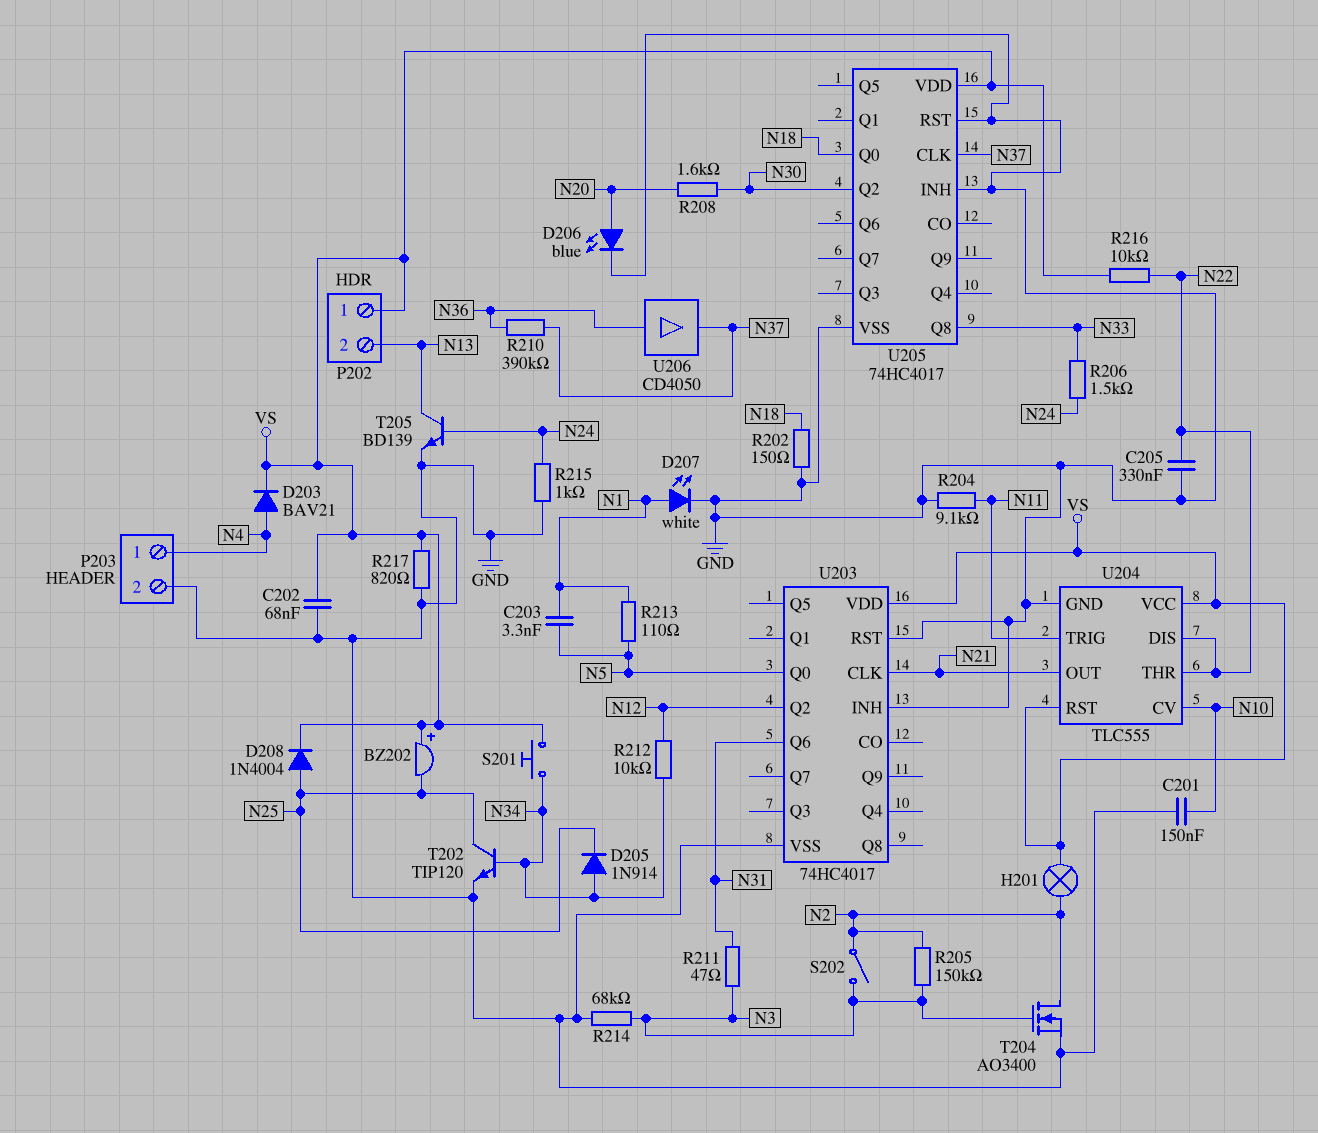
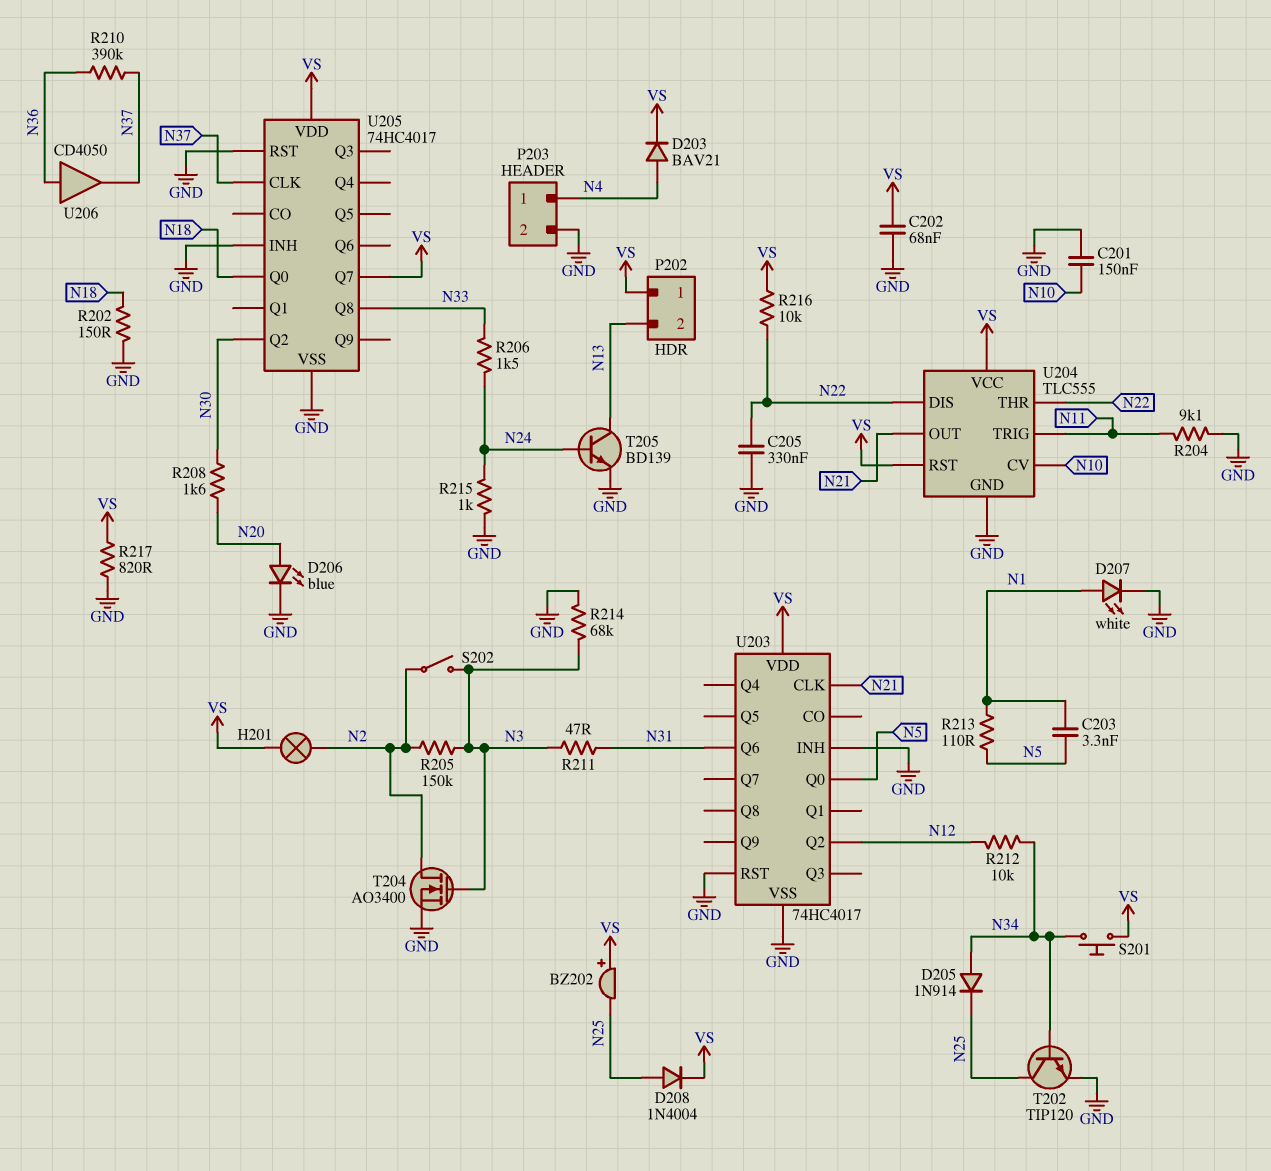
U205 pin Q7: none -> VS

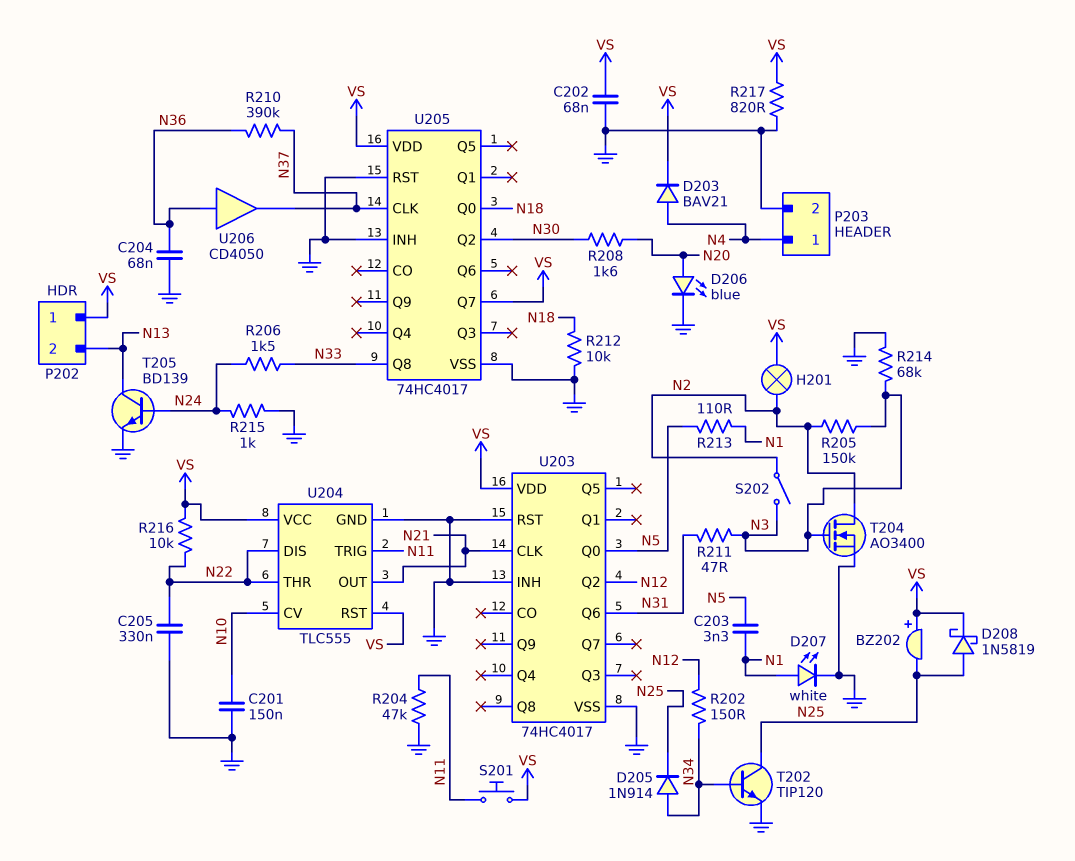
C204: none -> 68nF (GND, N36)
D208: diode 1N4004 (A N25, K VS) -> schottky 1N5819 (A N25, K VS)
R202: 150 (GND, N18) -> 150 (N12, N34)
R204: 9.1k (GND, N11) -> 47k (GND, N11)
R212: 10k (N12, N34) -> 10k (GND, N18)
S201: button (N34, VS) -> button (N11, VS)

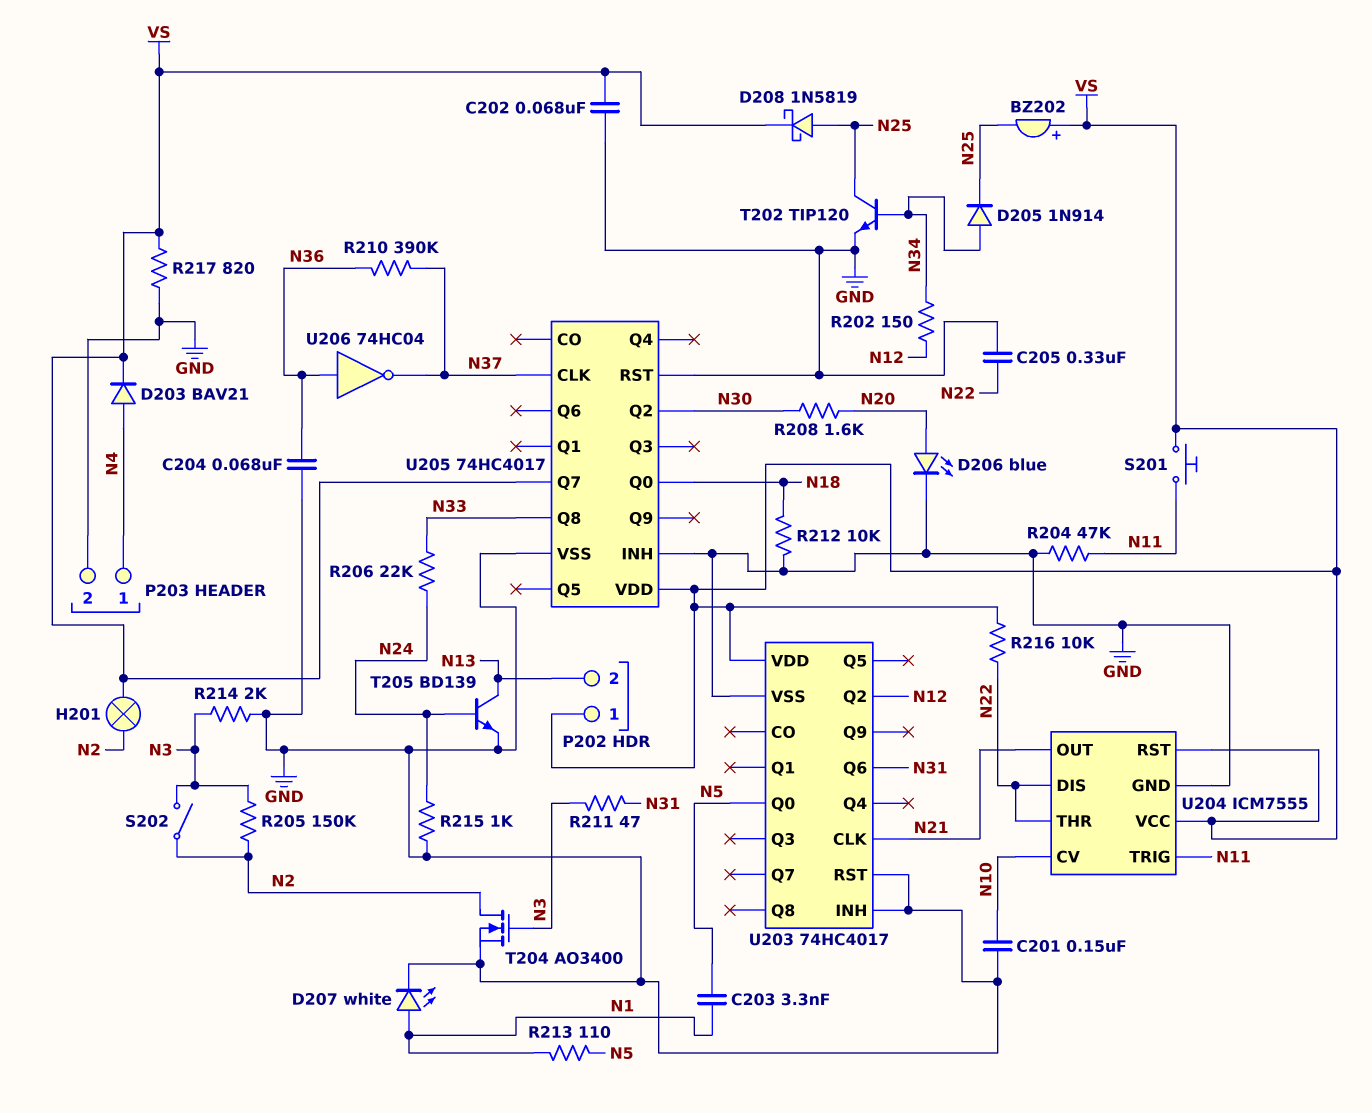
R206: 1.5k (N24, N33) -> 22k (N24, N33)
R214: 68k (GND, N3) -> 2k (GND, N3)
U204: TLC555 -> ICM7555
U206: buffer CD4050 (in N36, out N37) -> NOT 74HC04 (in N36, out N37)

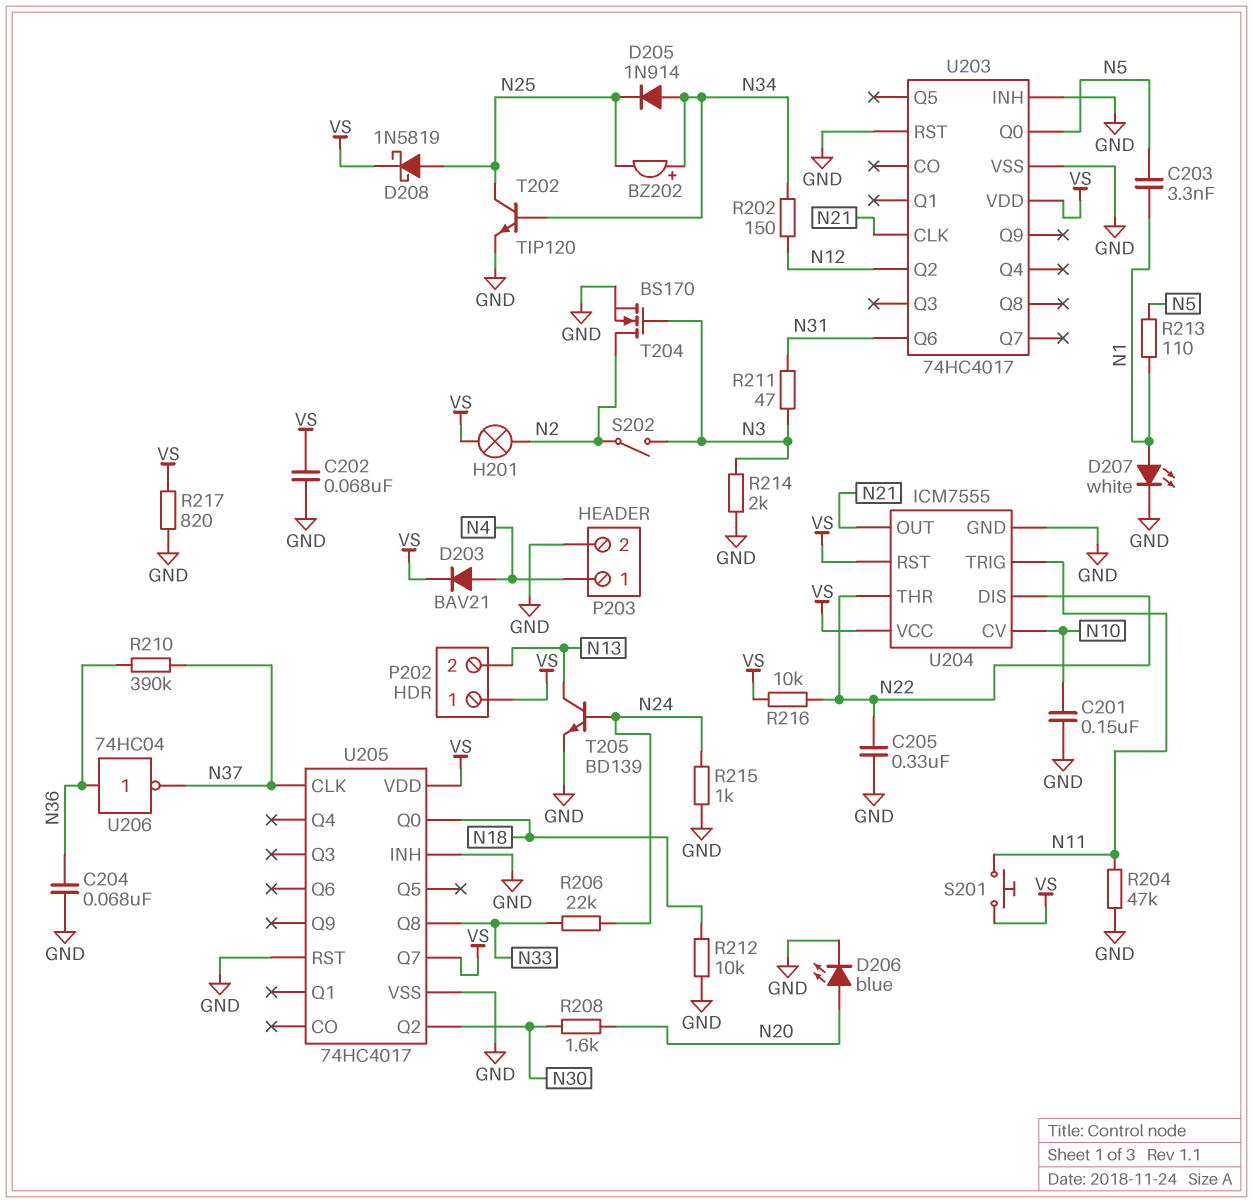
BZ202: buzzer (plus VS, minus N25) -> buzzer (plus N34, minus N25)
R205: 150k (N2, N3) -> none
T204: NMOS AO3400 (G N3, D N2, S GND) -> NMOS BS170 (G N3, D N2, S GND)

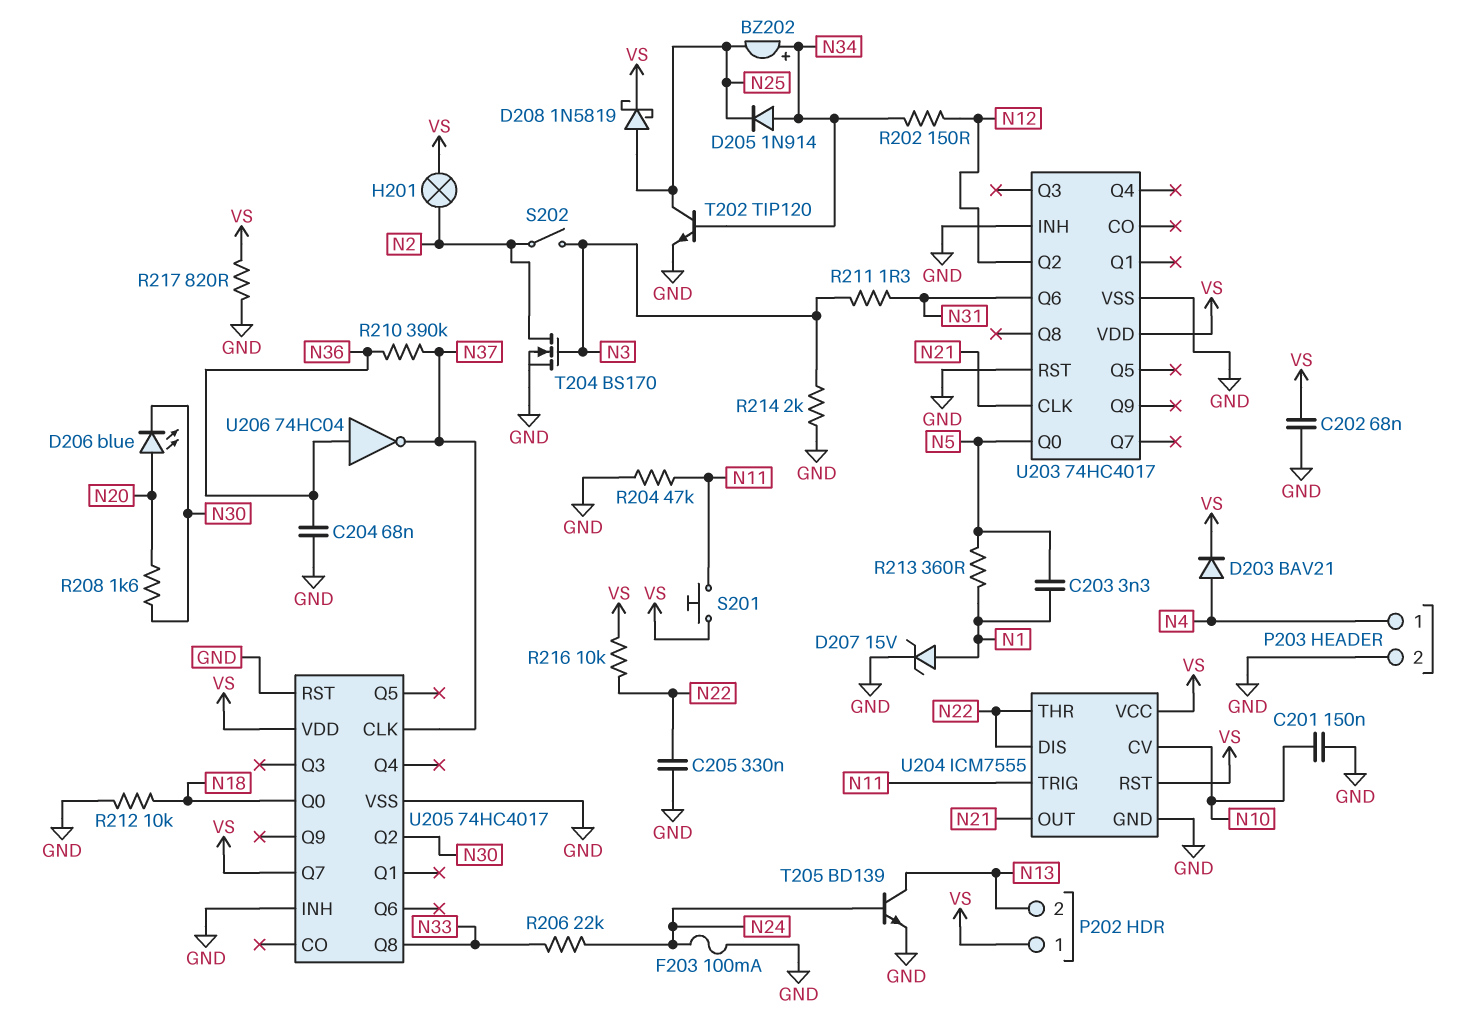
D206: LED blue (A N20, K GND) -> LED blue (A N20, K N30)
D207: LED white (A N1, K GND) -> zener 15V (A N1, K GND)
F203: none -> 100mA (GND, N24)
R211: 47 (N3, N31) -> 1.3 (N3, N31)
R213: 110 (N1, N5) -> 360 (N1, N5)
R215: 1k (GND, N24) -> none

